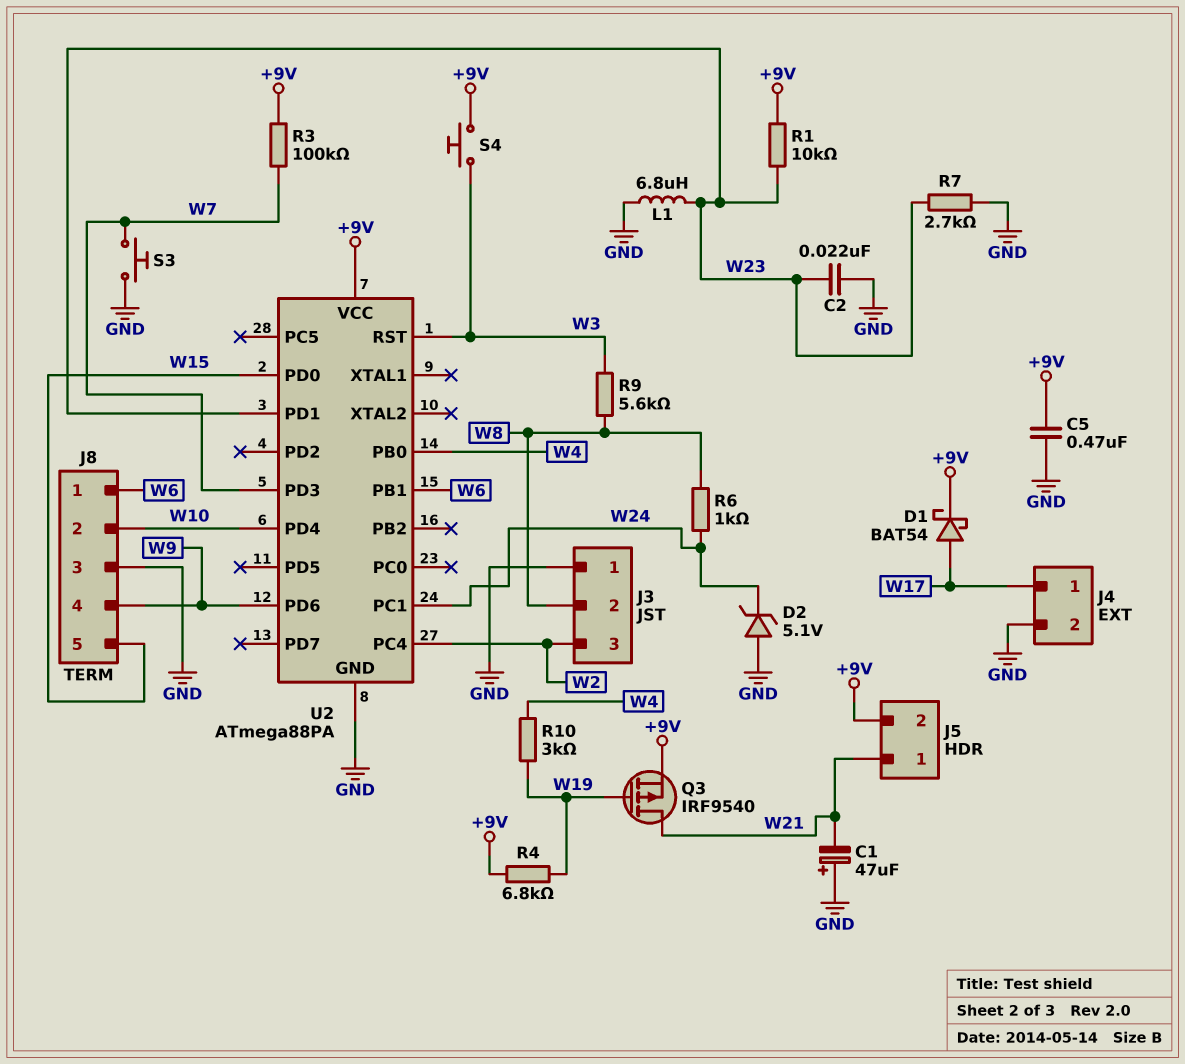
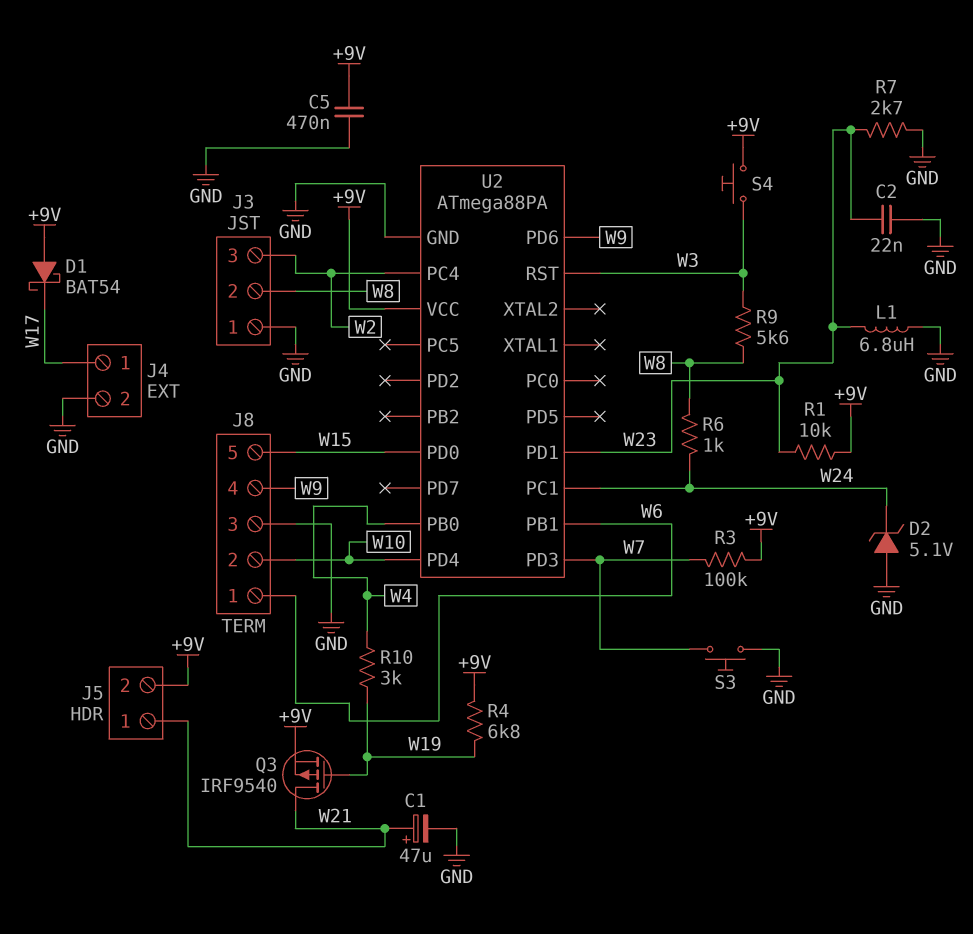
C1: 47uF (plus GND, minus W21) -> 47uF (plus W21, minus GND)
D1: schottky BAT54 (A W17, K +9V) -> schottky BAT54 (A +9V, K W17)

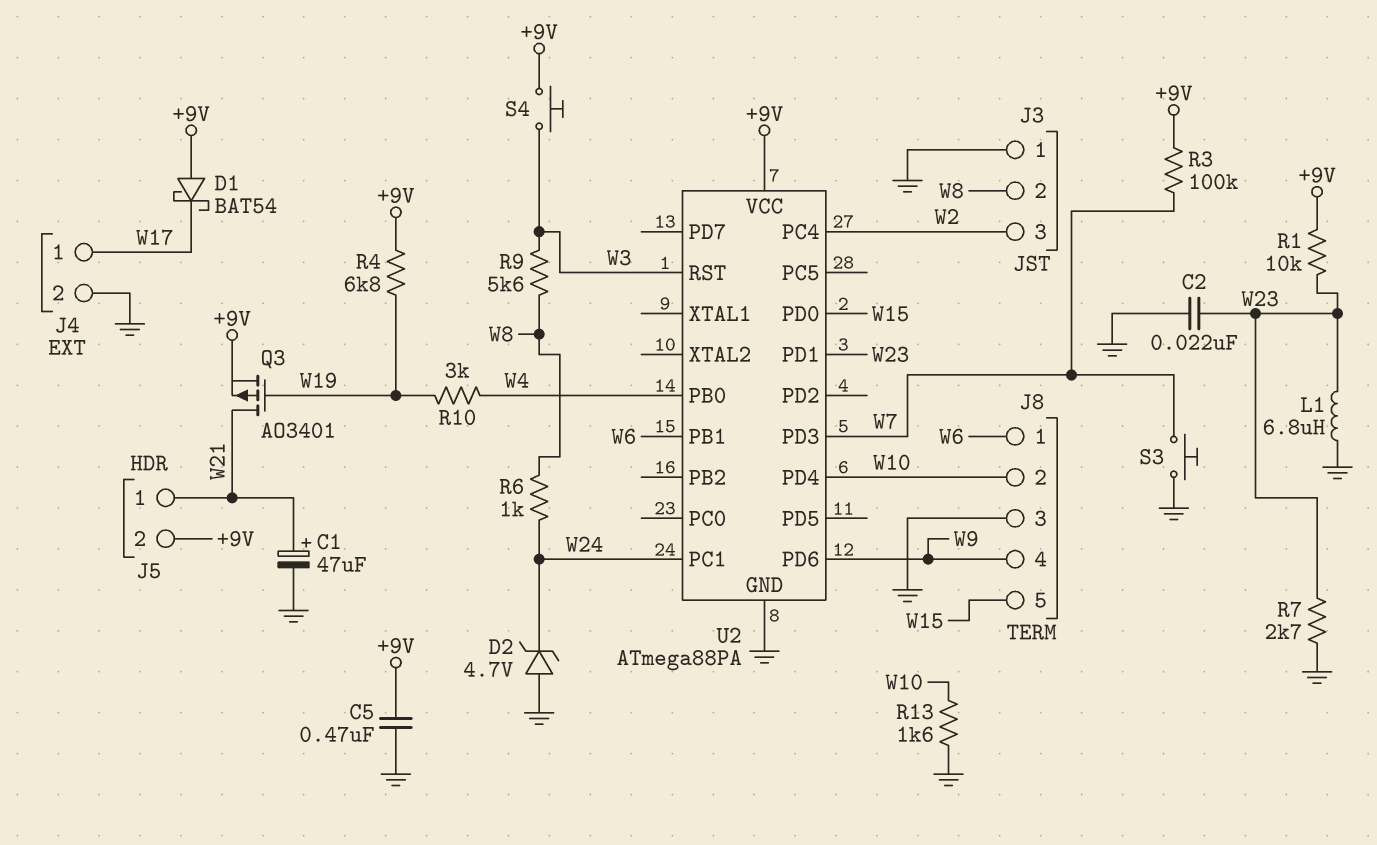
D2: zener 5.1V (A GND, K W24) -> zener 4.7V (A GND, K W24)
Q3: PMOS IRF9540 (G W19, D W21, S +9V) -> PMOS AO3401 (G W19, D W21, S +9V)
R13: none -> 1.6k (GND, W10)

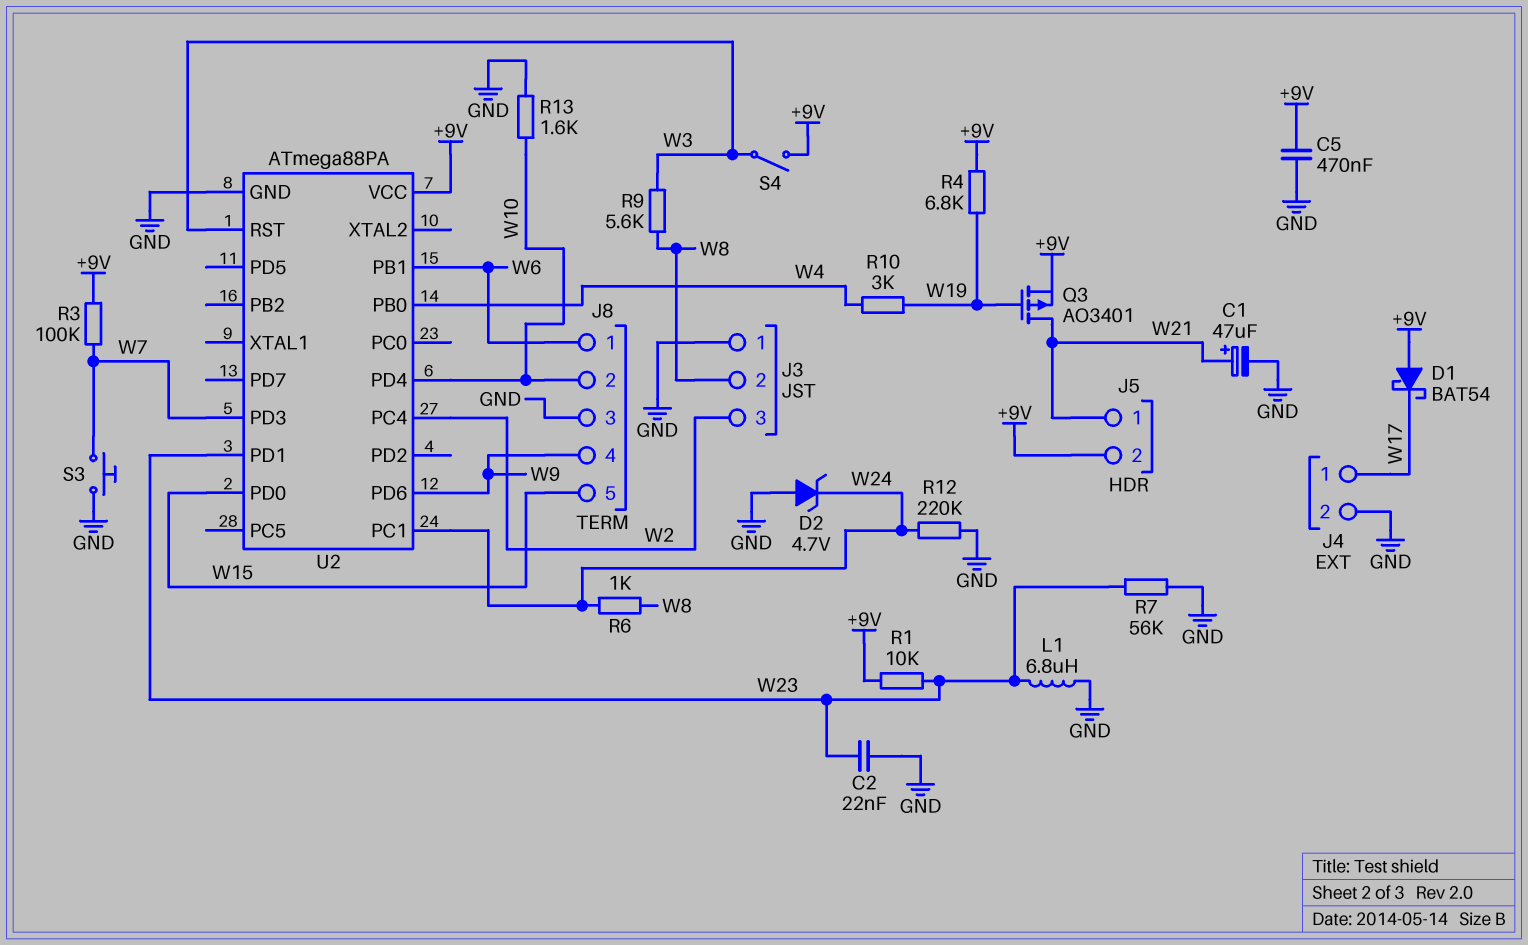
R7: 2.7k (GND, W23) -> 56k (GND, W23)
R12: none -> 220k (GND, W24)
S4: button (+9V, W3) -> switch (+9V, W3)

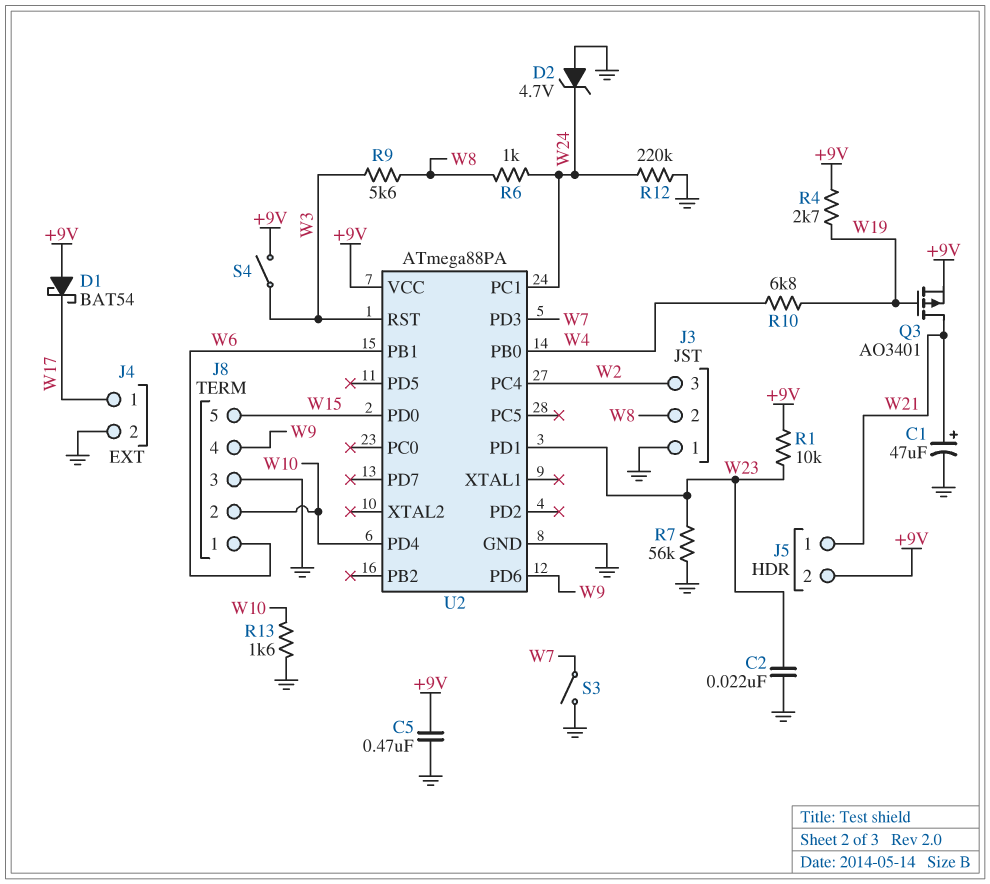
L1: 6.8uH (GND, W23) -> none
R3: 100k (+9V, W7) -> none
R4: 6.8k (+9V, W19) -> 2.7k (+9V, W19)
R10: 3k (W4, W19) -> 6.8k (W4, W19)
S3: button (GND, W7) -> switch (GND, W7)

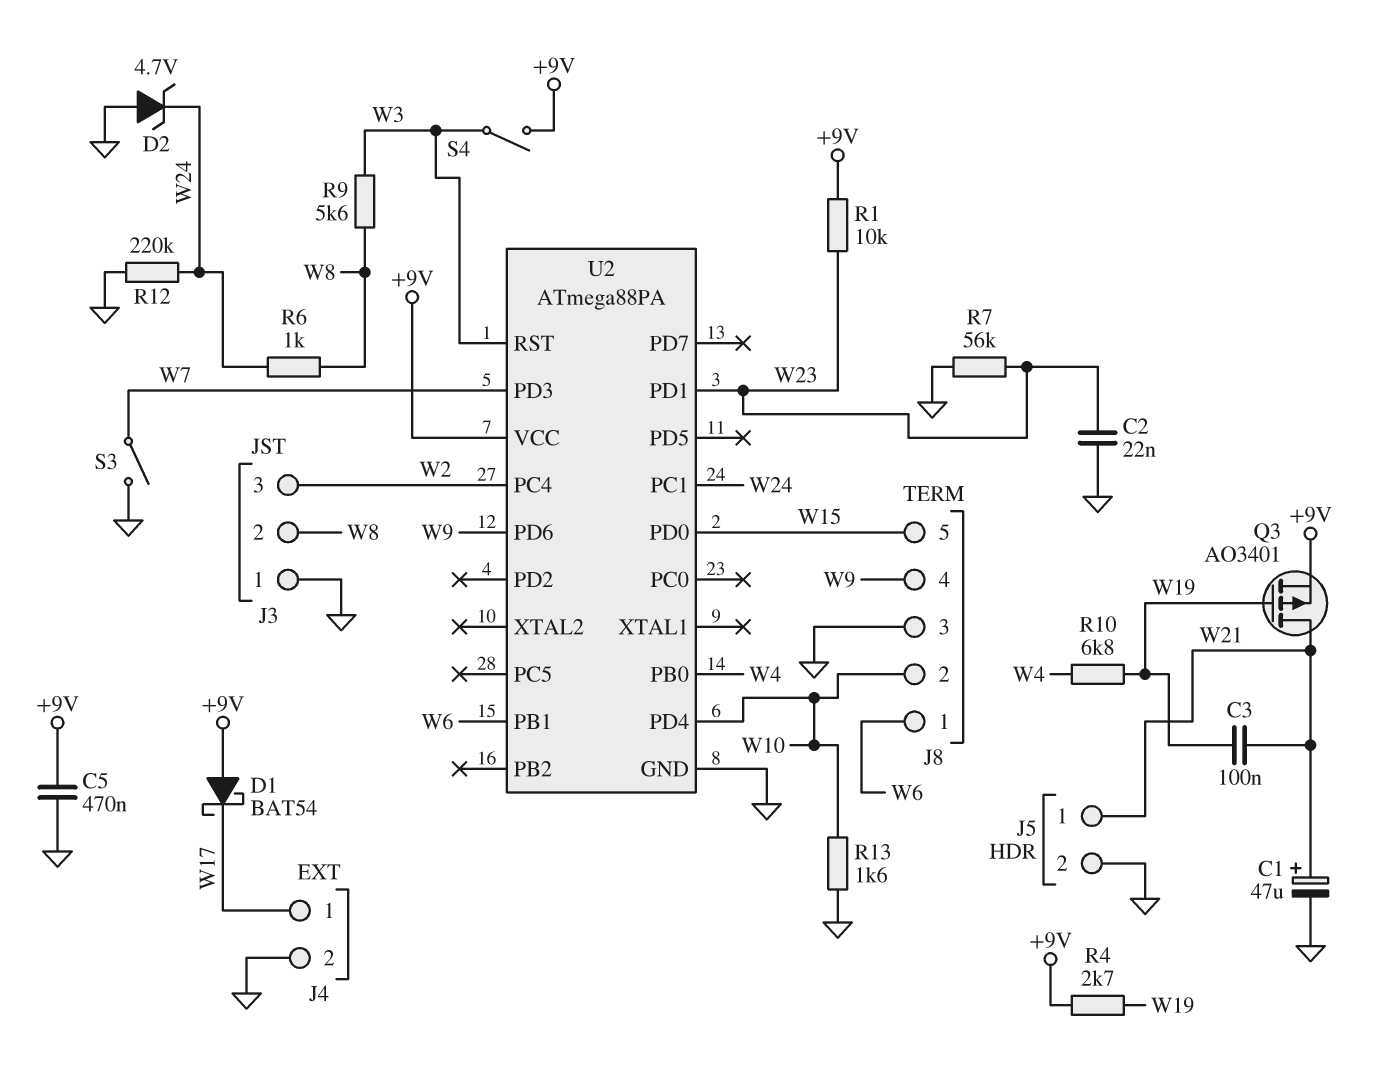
C3: none -> 100nF (W19, W21)
J5 pin 2: +9V -> GND

